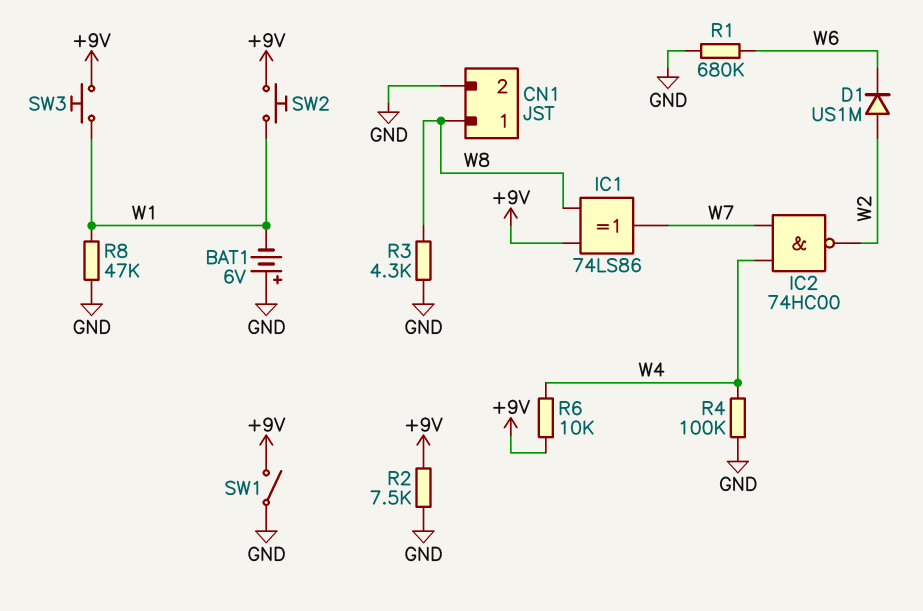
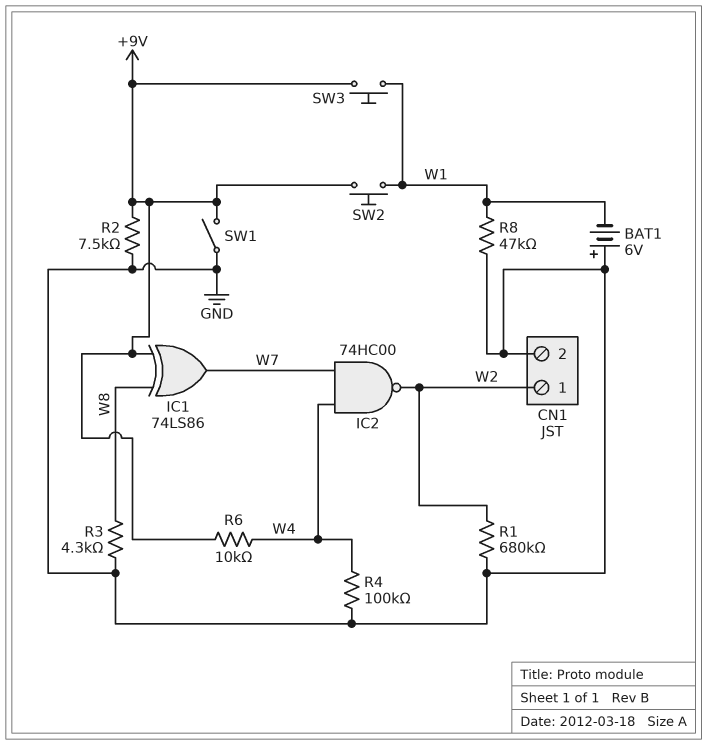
CN1 pin 1: W8 -> W2
D1: diode US1M (A W2, K W6) -> none
R1: 680k (GND, W6) -> 680k (GND, W2)

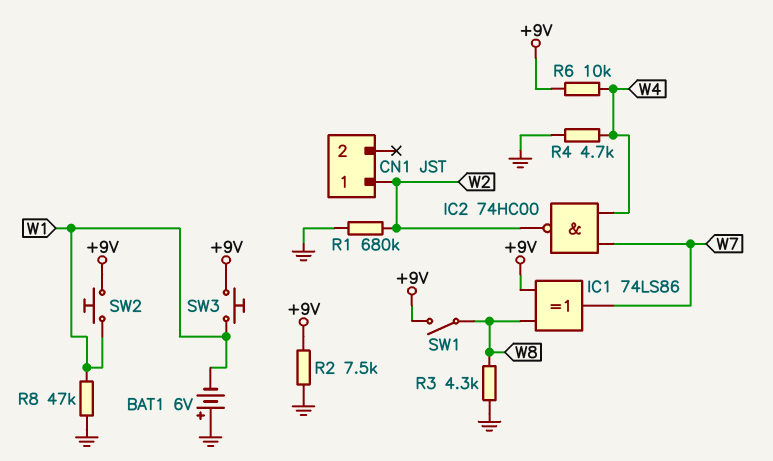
CN1 pin 2: GND -> none
R4: 100k (GND, W4) -> 4.7k (GND, W4)
SW1: switch (+9V, GND) -> switch (+9V, W8)

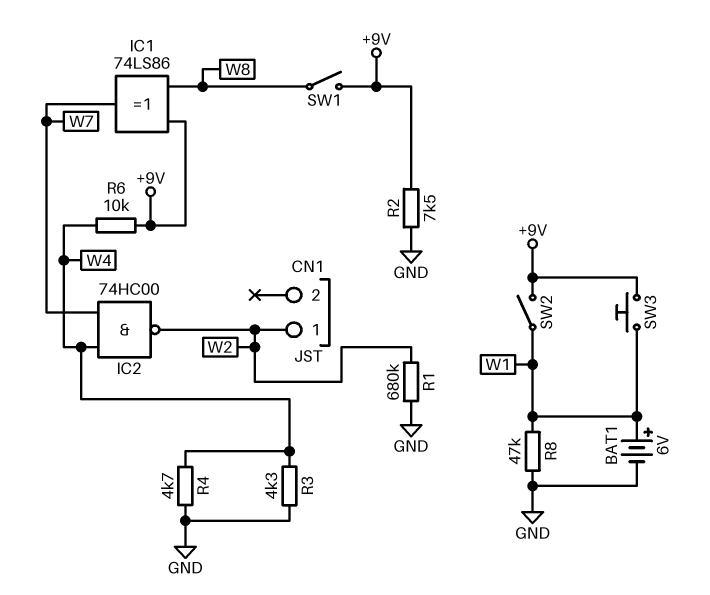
BAT1: 6V (plus GND, minus W1) -> 6V (plus W1, minus GND)
R3: 4.3k (GND, W8) -> 4.3k (GND, W4)
SW2: button (+9V, W1) -> switch (+9V, W1)

